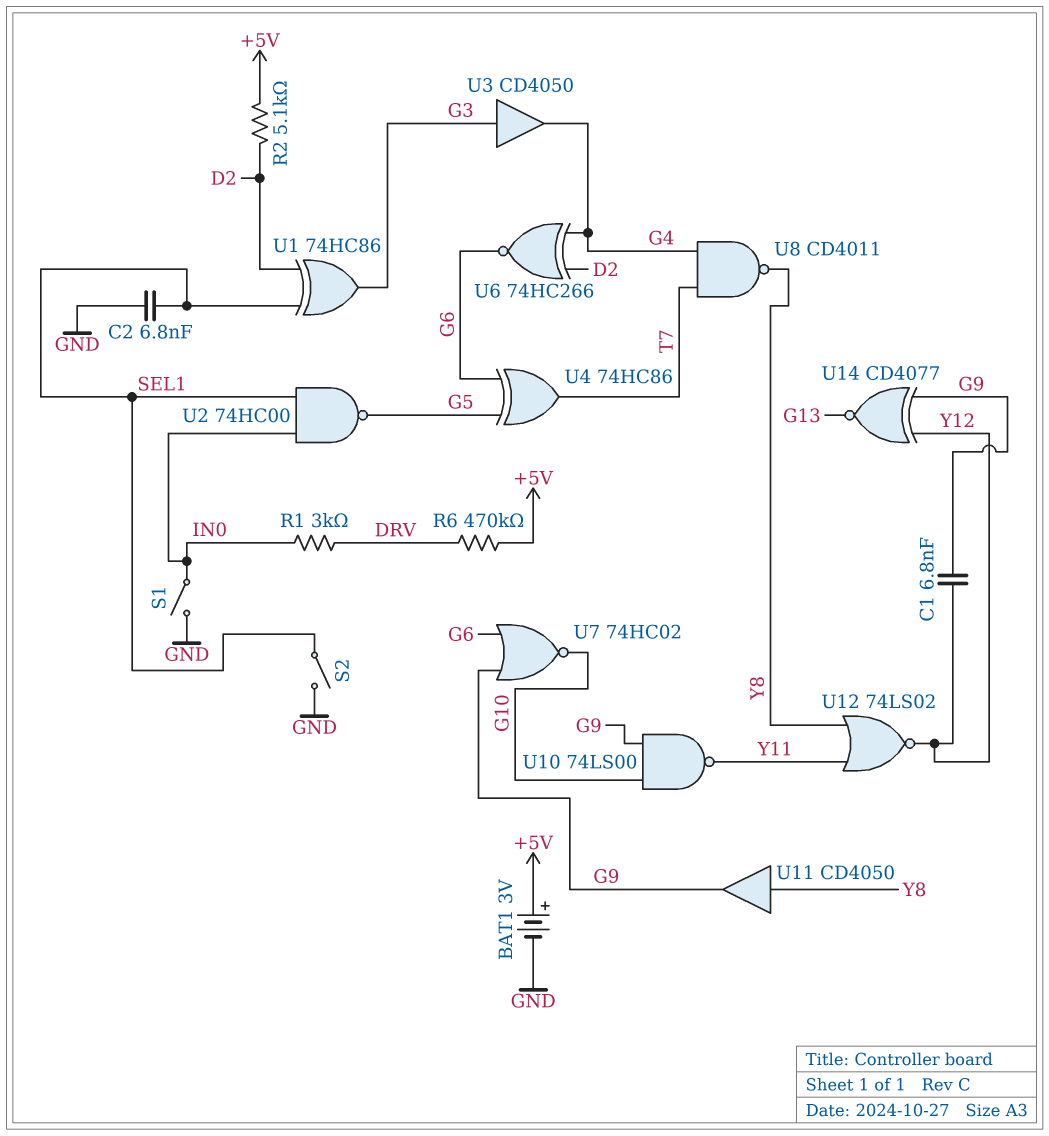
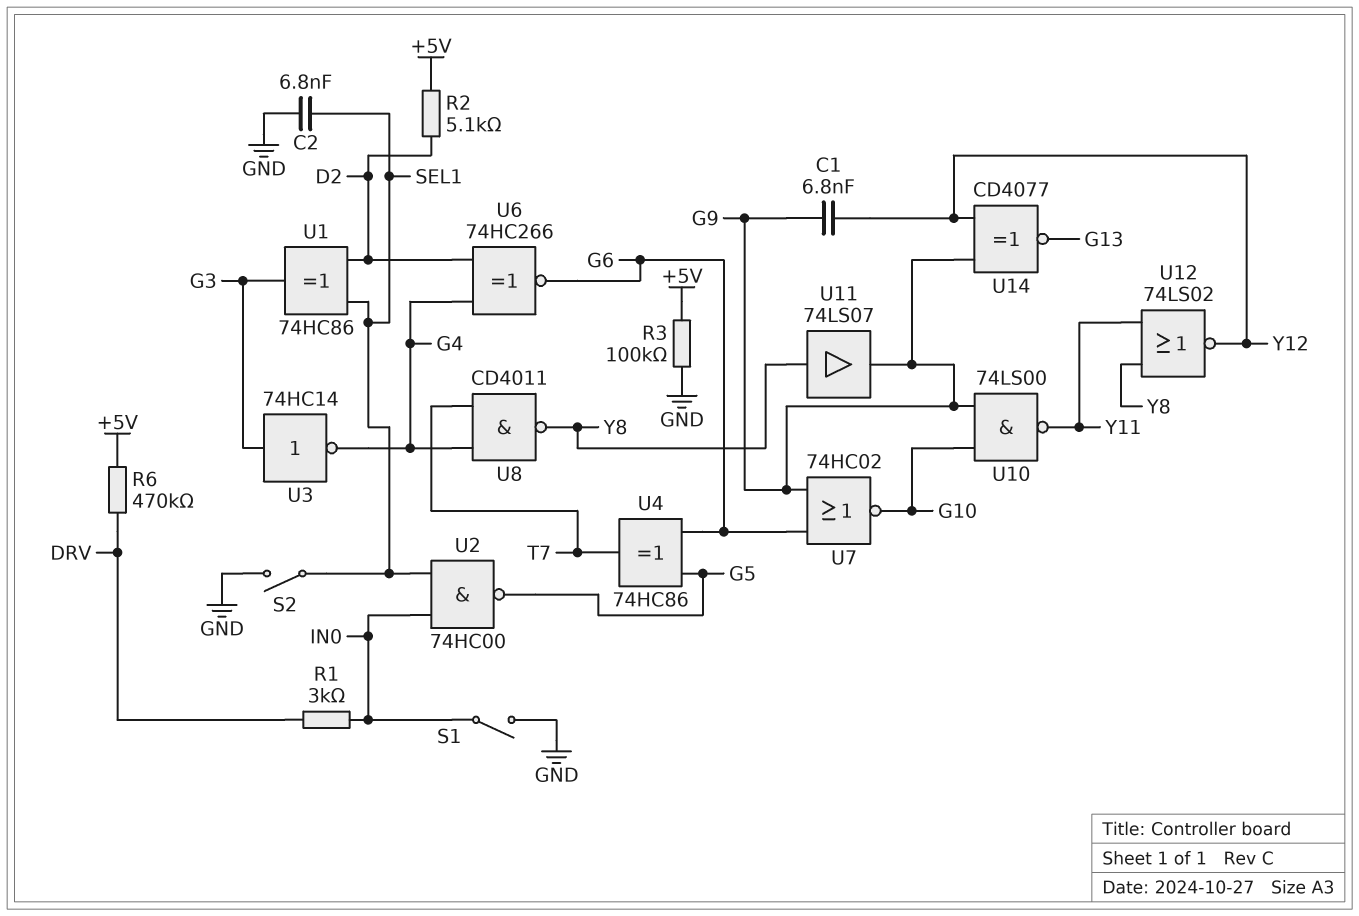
BAT1: 3V (plus +5V, minus GND) -> none
R3: none -> 100k (+5V, GND)
U3: buffer CD4050 (in G3, out G4) -> NOT 74HC14 (in G3, out G4)
U11: buffer CD4050 (in Y8, out G9) -> buffer 74LS07 (in Y8, out G9)

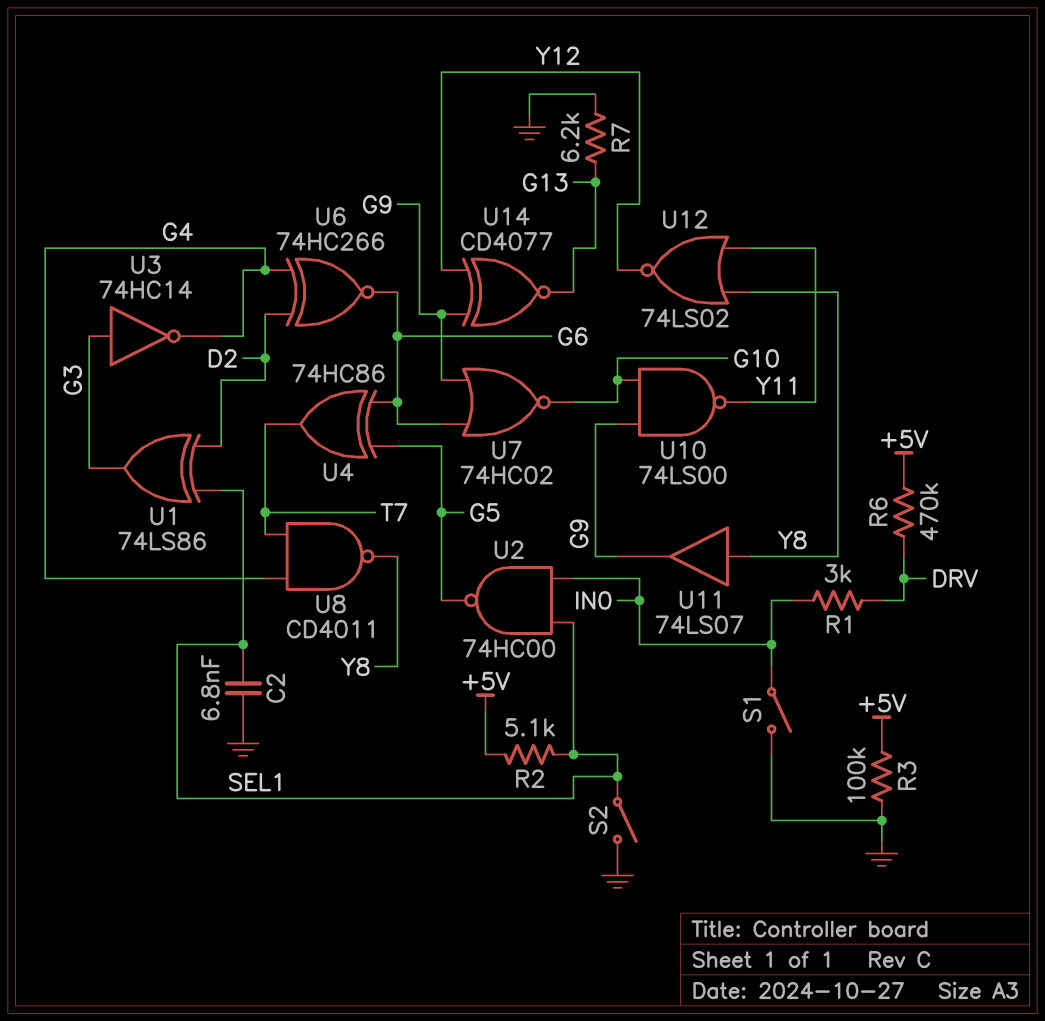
C1: 6.8nF (G9, Y12) -> none
R2: 5.1k (+5V, D2) -> 5.1k (+5V, SEL1)
R7: none -> 6.2k (G13, GND)
U1: XOR 74HC86 (in D2, in SEL1, out G3) -> XOR 74LS86 (in D2, in SEL1, out G3)

